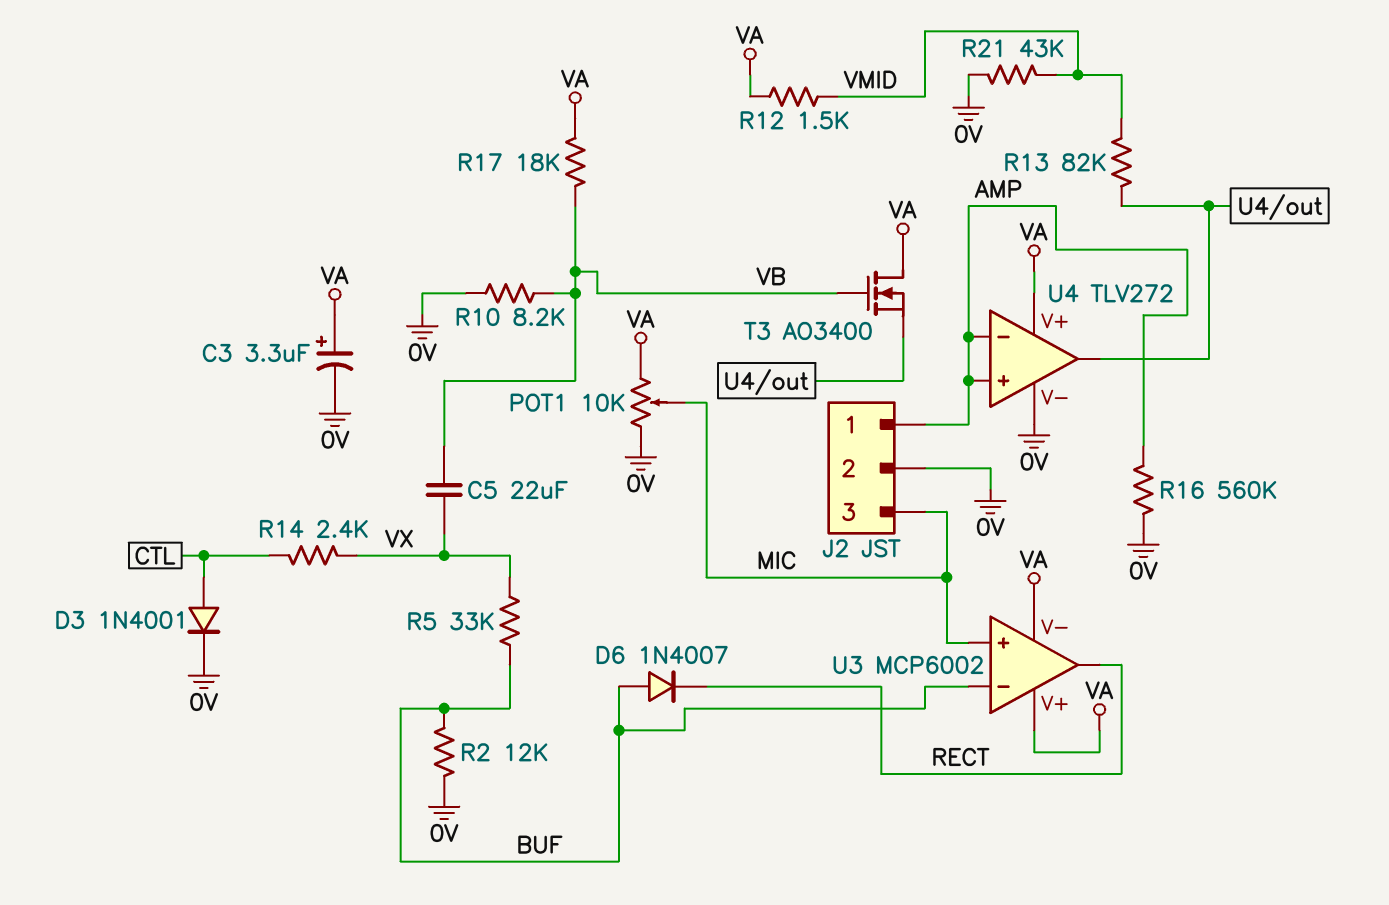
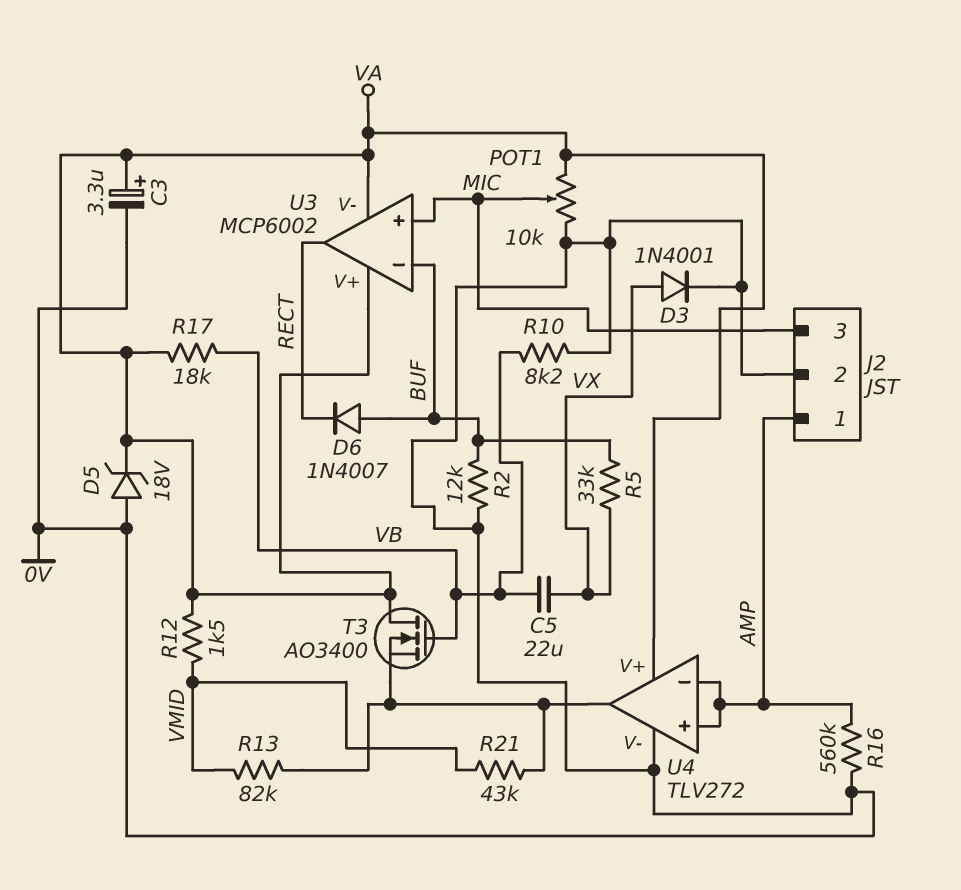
D3: diode 1N4001 (A CTL, K 0V) -> diode 1N4001 (A VX, K 0V)
D5: none -> zener 18V (A 0V, K VA)
R14: 2.4k (CTL, VX) -> none
R21: 43k (0V, VMID) -> 43k (U4/out, VMID)

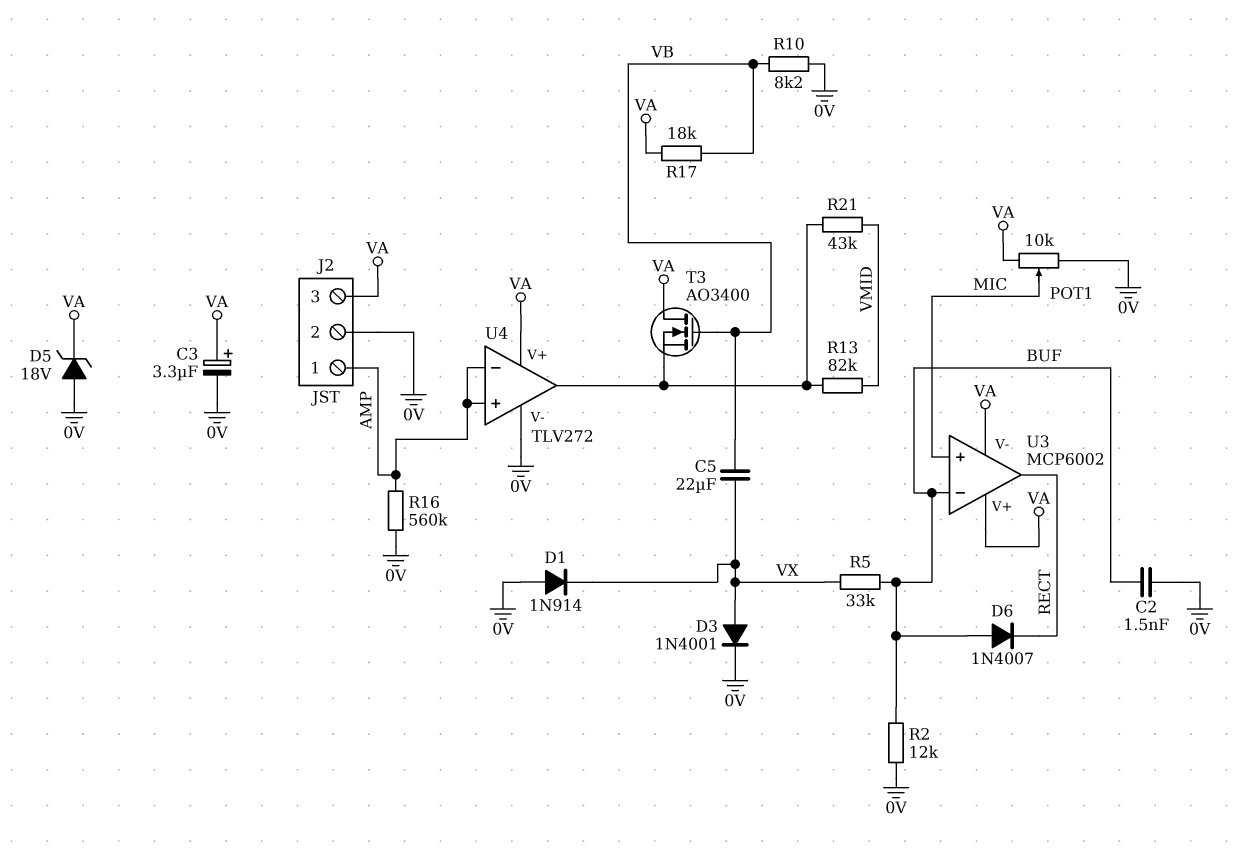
C2: none -> 1.5nF (0V, BUF)
D1: none -> diode 1N914 (A 0V, K VX)
J2 pin 3: MIC -> VA
R12: 1.5k (VA, VMID) -> none

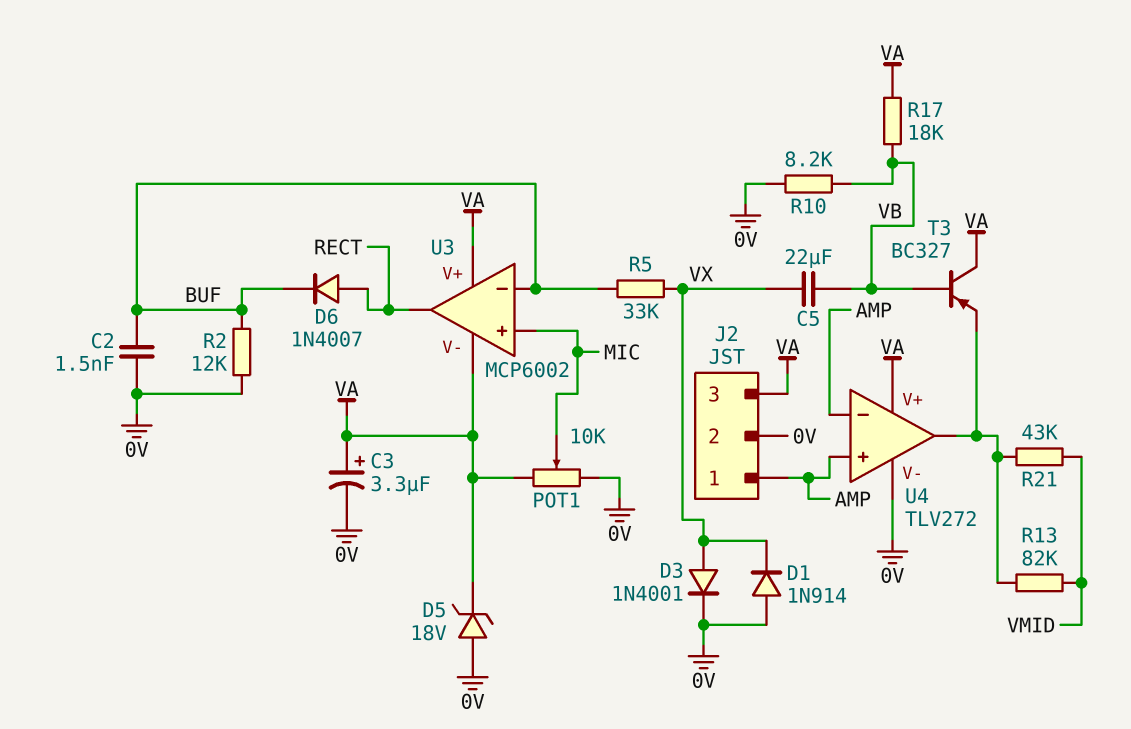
D6: diode 1N4007 (A BUF, K RECT) -> diode 1N4007 (A RECT, K BUF)
R16: 560k (0V, AMP) -> none
T3: NMOS AO3400 (G VB, D VA, S U4/out) -> PNP BC327 (B VB, C VA, E U4/out)

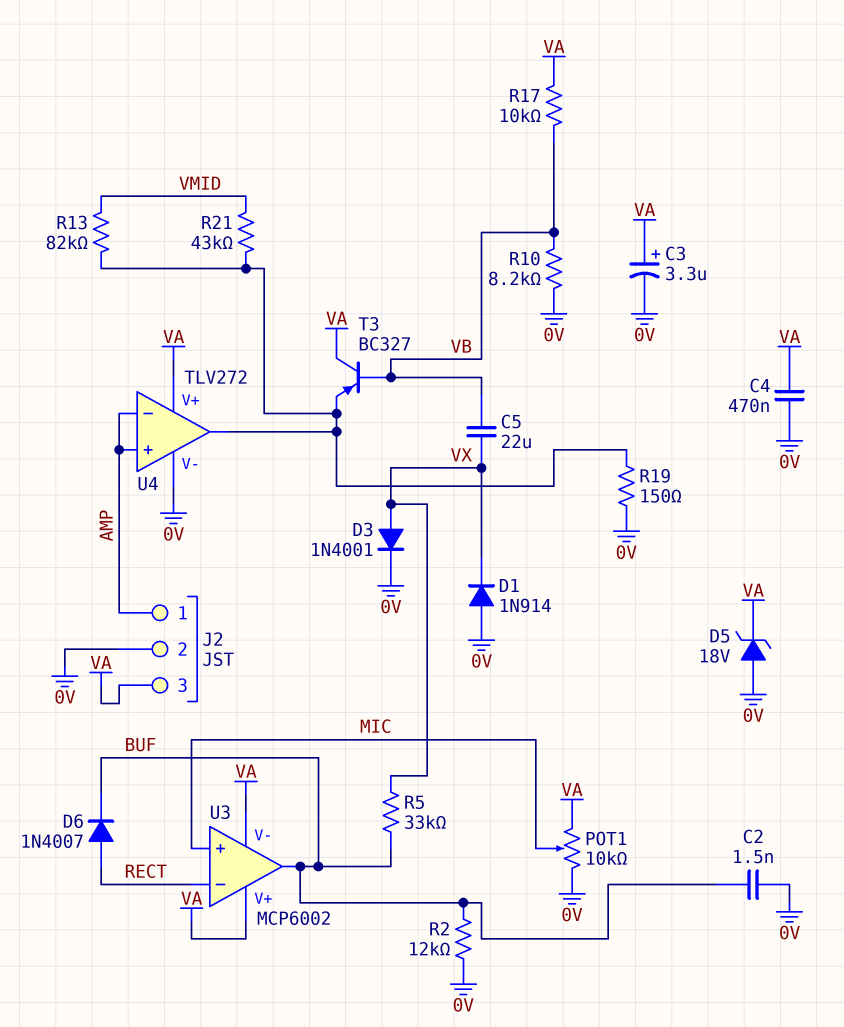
C4: none -> 470nF (0V, VA)
R17: 18k (VA, VB) -> 10k (VA, VB)
R19: none -> 150 (0V, U4/out)
U3 pin in-: BUF -> RECT
U3 pin out: RECT -> BUF

